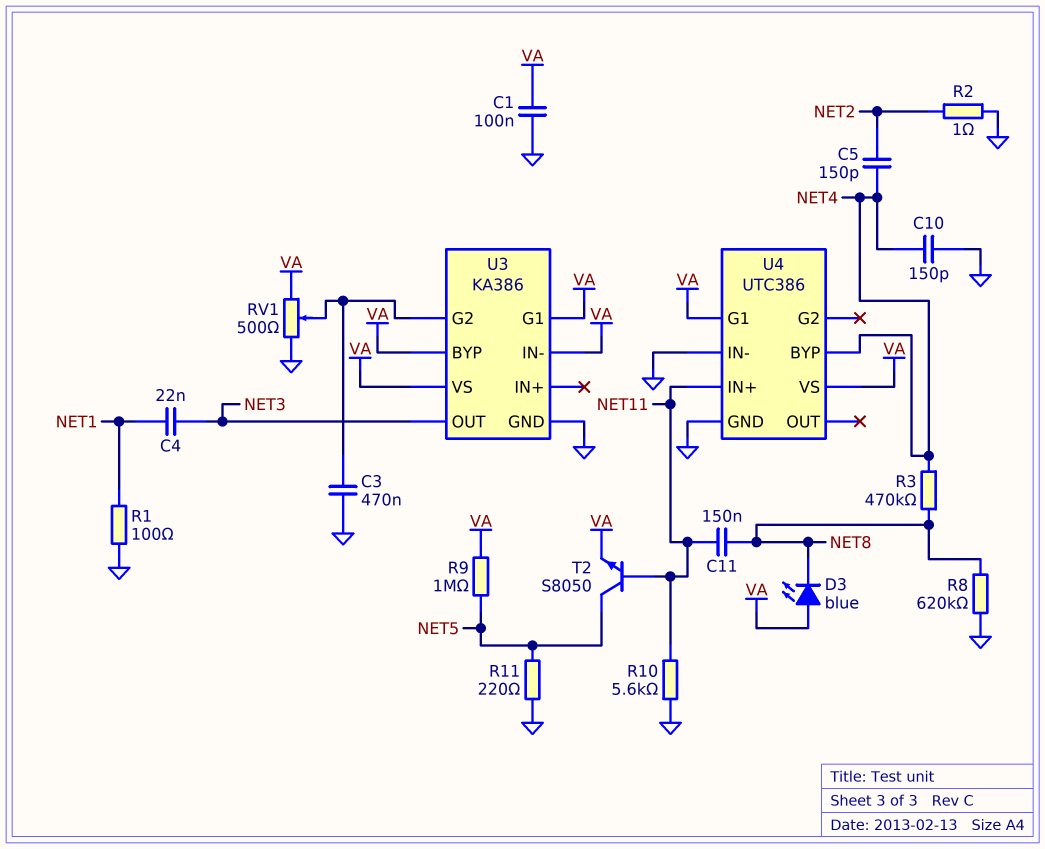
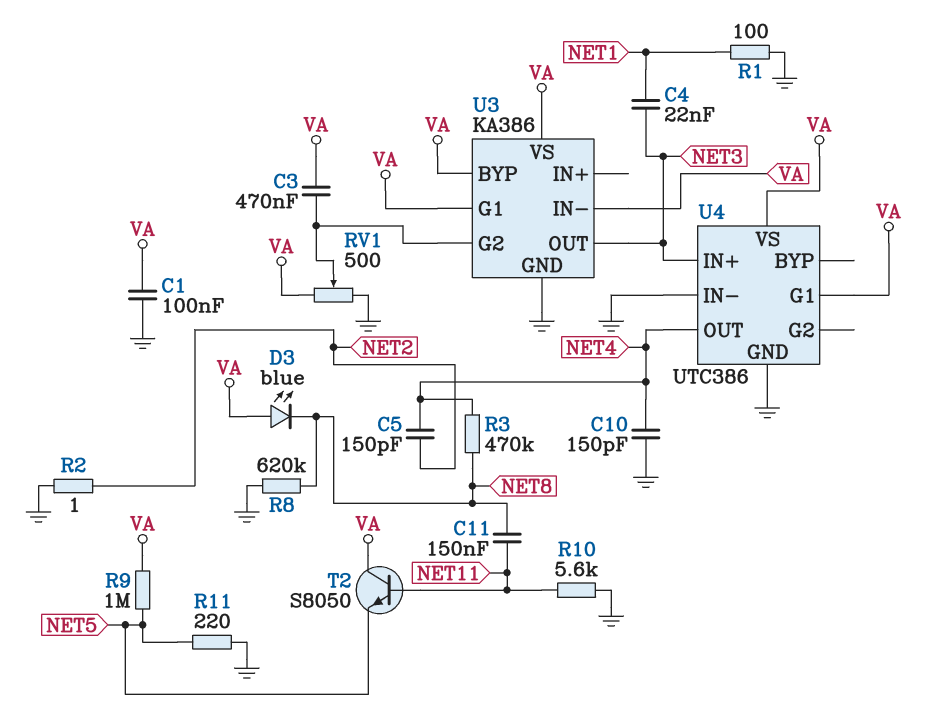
C3: 470nF (GND, U3/G2) -> 470nF (U3/G2, VA)
T2: NPN S8050 (B NET11, C NET5, E VA) -> NPN S8050 (B NET11, C VA, E NET5)
U4 pin BYP: NET4 -> none
U4 pin IN+: NET11 -> NET3
U4 pin OUT: none -> NET4

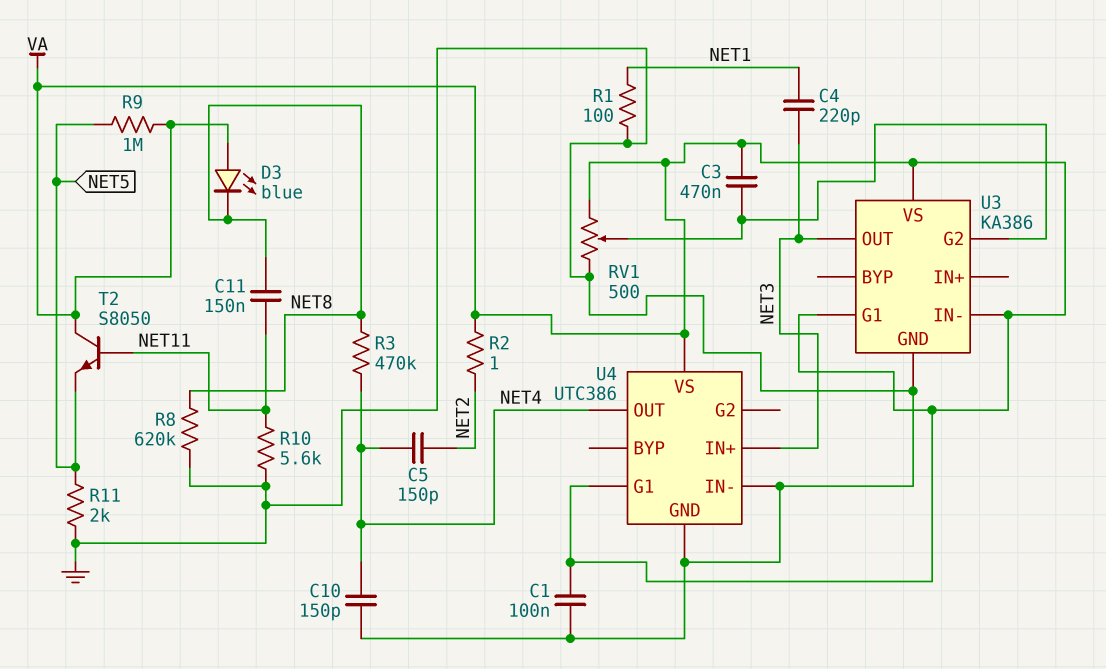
C4: 22nF (NET1, NET3) -> 220pF (NET1, NET3)
R2: 1 (GND, NET2) -> 1 (NET2, VA)
R11: 220 (GND, NET5) -> 2k (GND, NET5)
U3 pin BYP: VA -> none

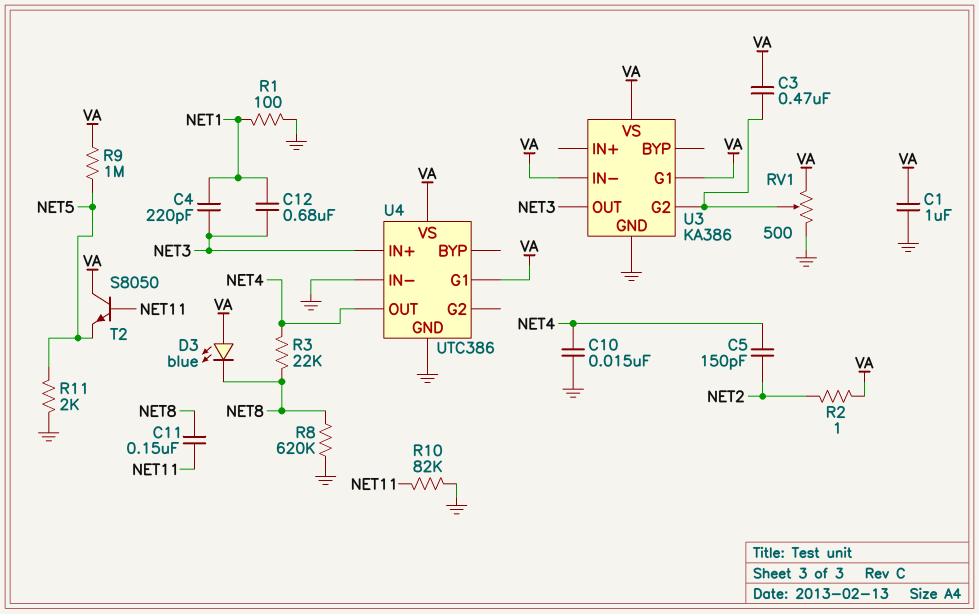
C1: 100nF (GND, VA) -> 1uF (GND, VA)
C10: 150pF (GND, NET4) -> 15nF (GND, NET4)
C12: none -> 680nF (NET1, NET3)
R3: 470k (NET4, NET8) -> 22k (NET4, NET8)
R10: 5.6k (GND, NET11) -> 82k (GND, NET11)

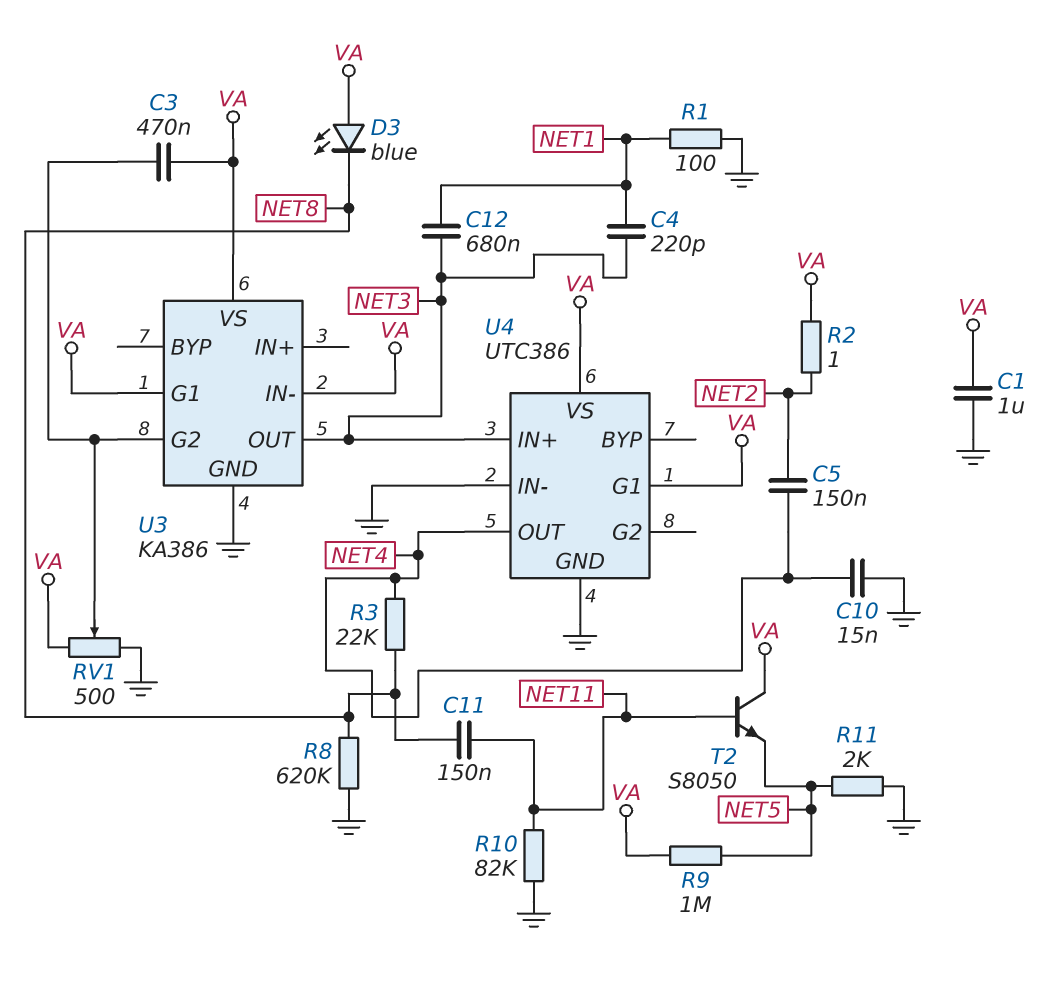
C5: 150pF (NET2, NET4) -> 150nF (NET2, NET4)

